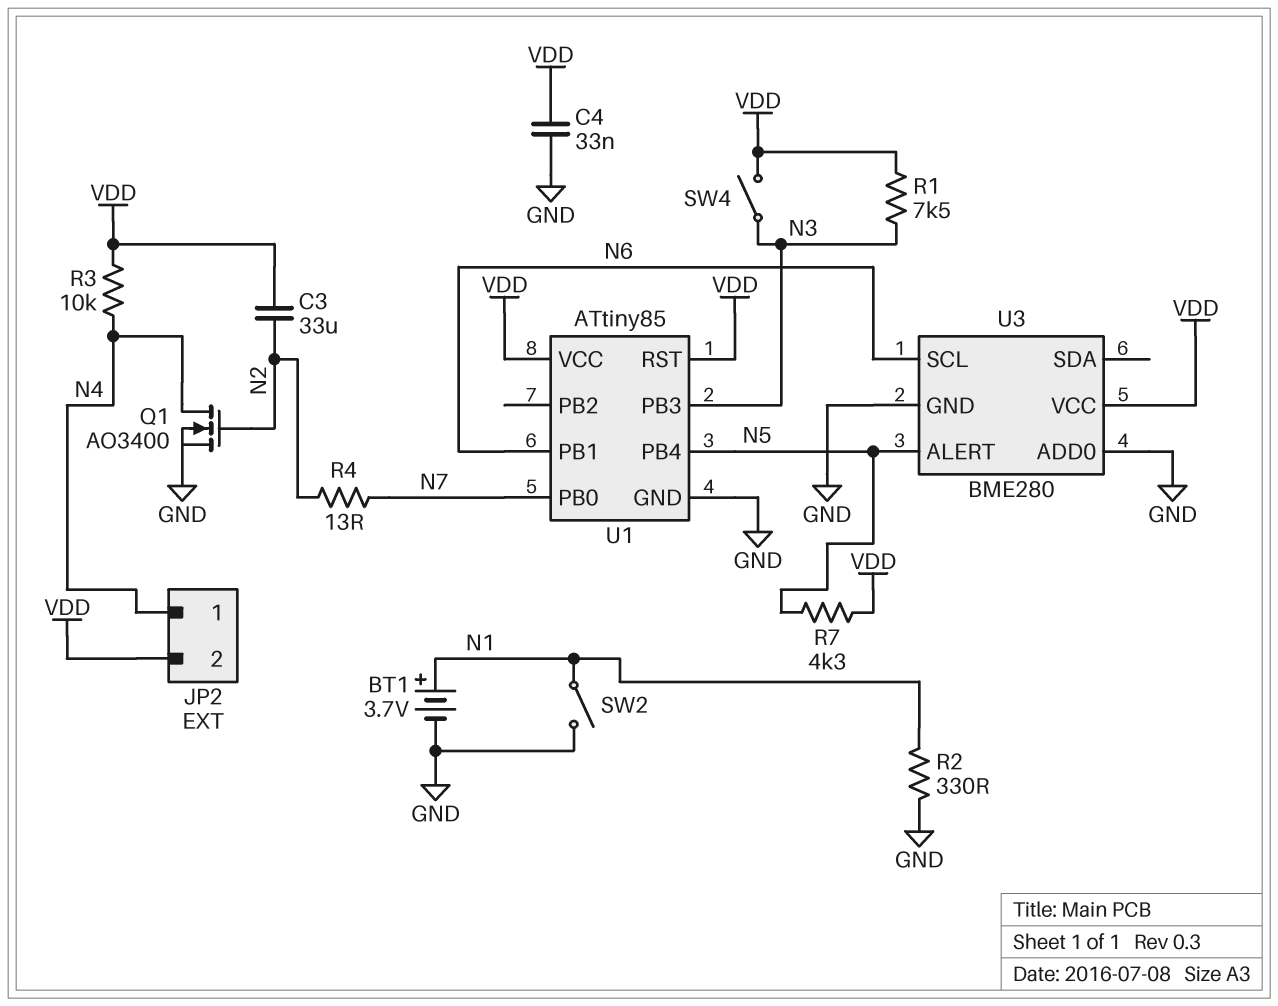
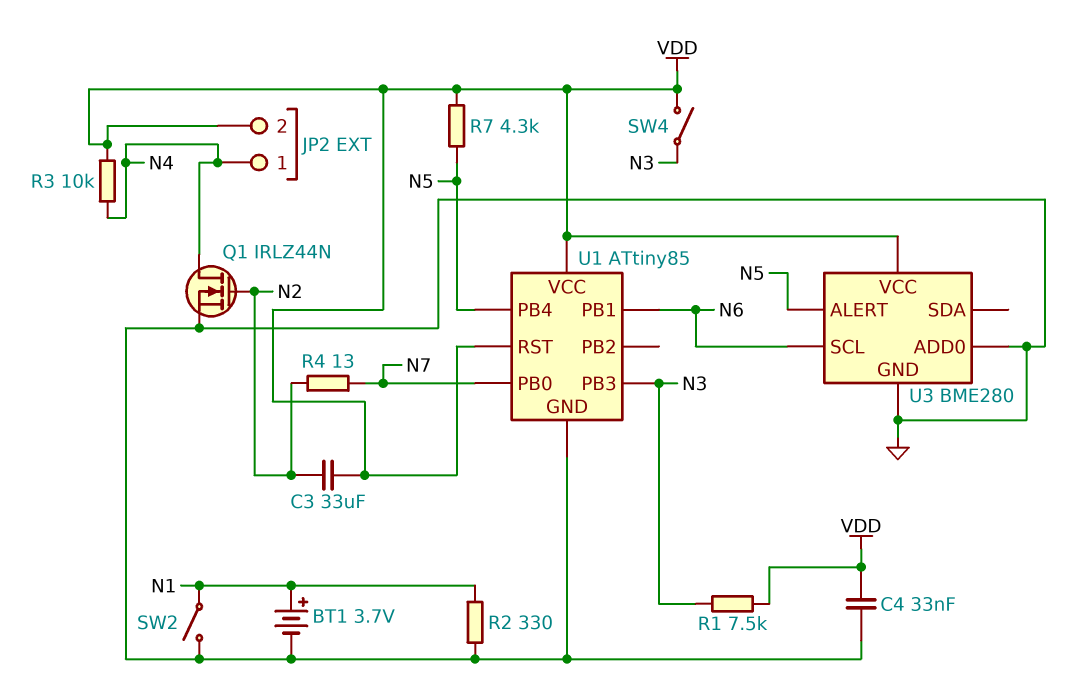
Q1: NMOS AO3400 (G N2, D N4, S GND) -> NMOS IRLZ44N (G N2, D N4, S GND)

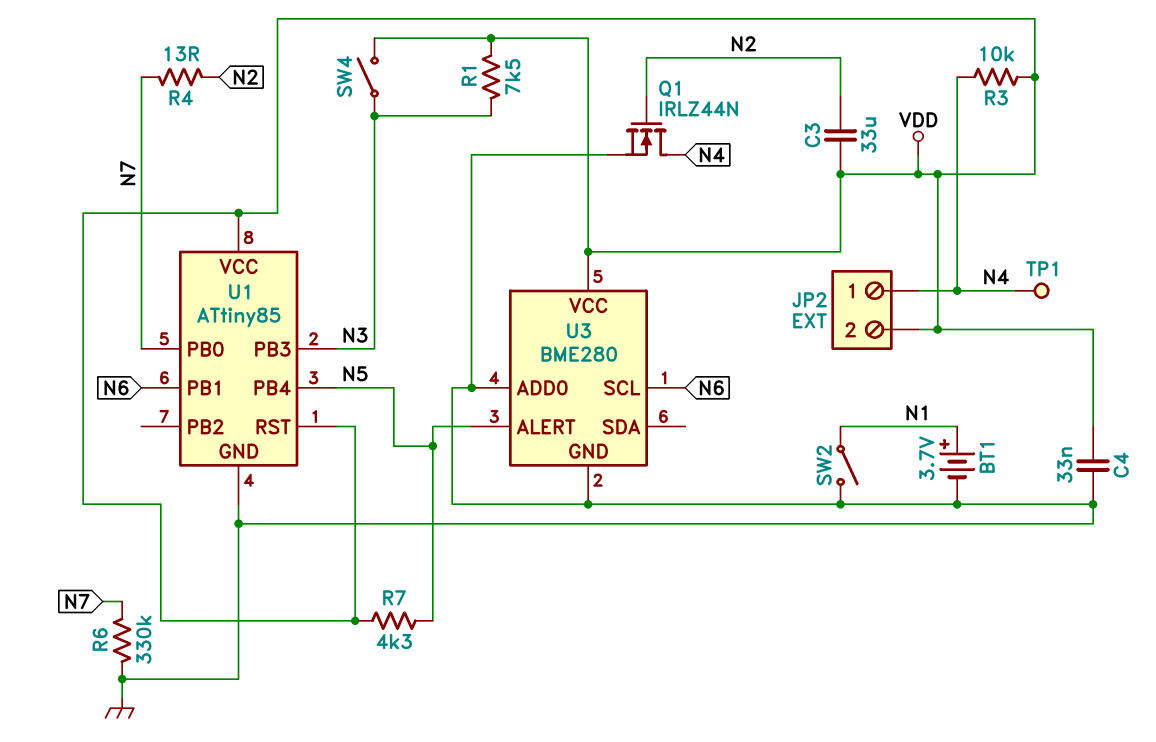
R2: 330 (GND, N1) -> none
R6: none -> 330k (GND, N7)
TP1: none -> test point (N4)

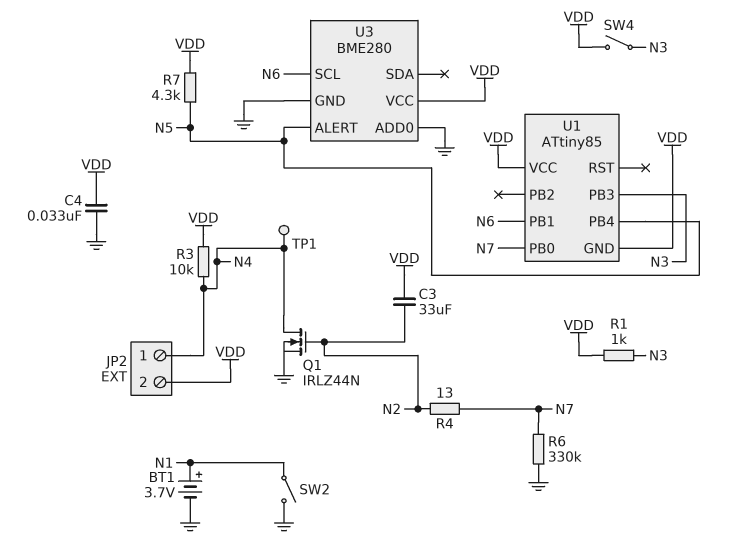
R1: 7.5k (N3, VDD) -> 1k (N3, VDD)
U1 pin GND: GND -> VDD
U1 pin RST: VDD -> none

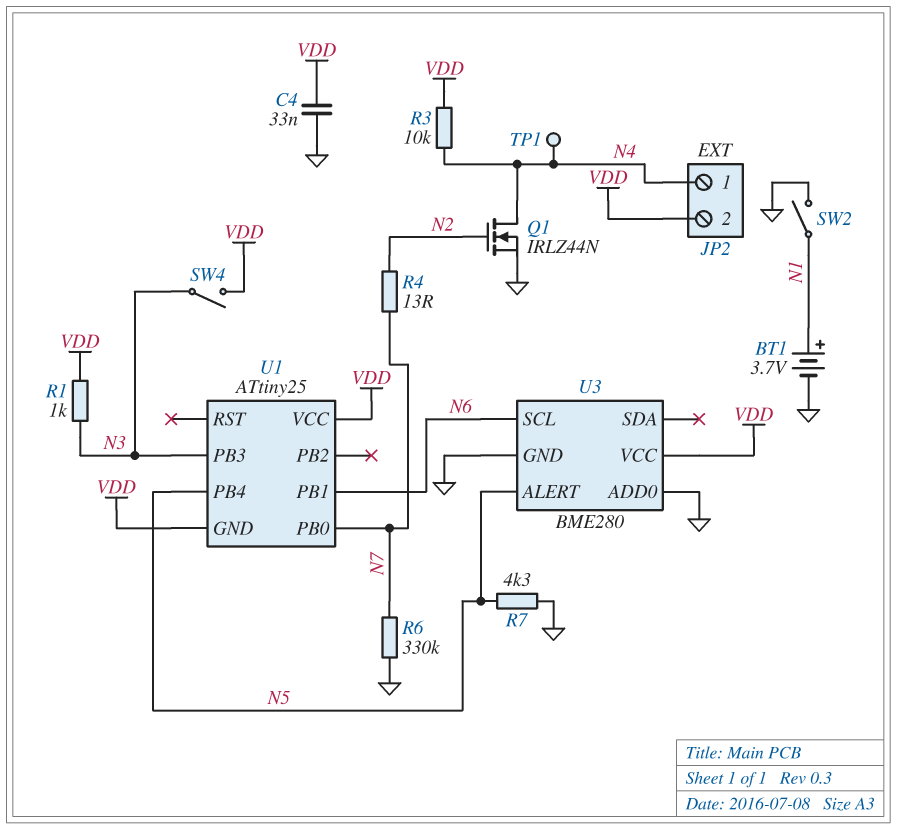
C3: 33uF (N2, VDD) -> none
R7: 4.3k (N5, VDD) -> 4.3k (GND, N5)
U1: ATtiny85 -> ATtiny25

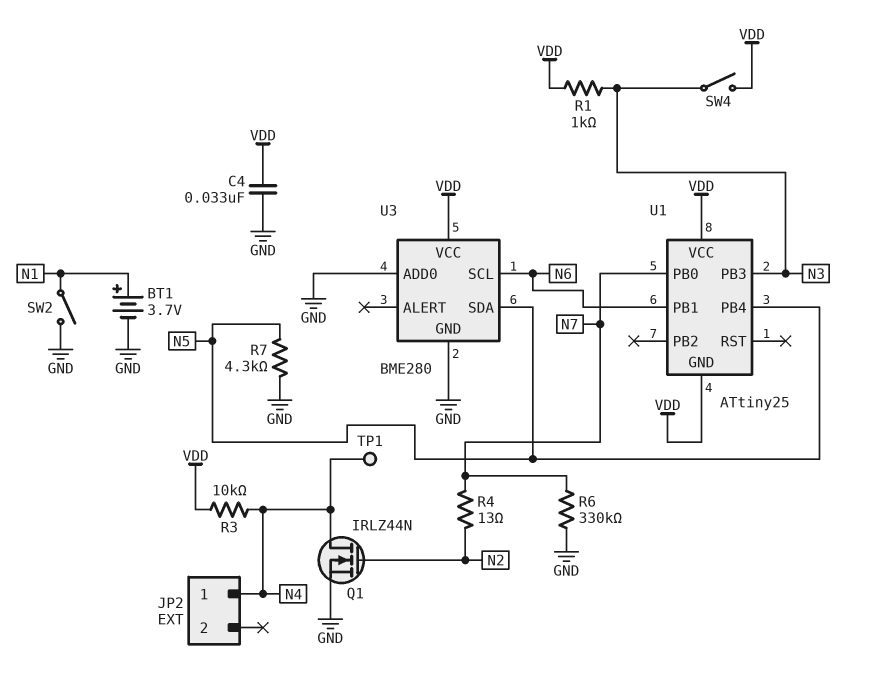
JP2 pin 2: VDD -> none
U3 pin ALERT: N5 -> none
U3 pin SDA: none -> N5

